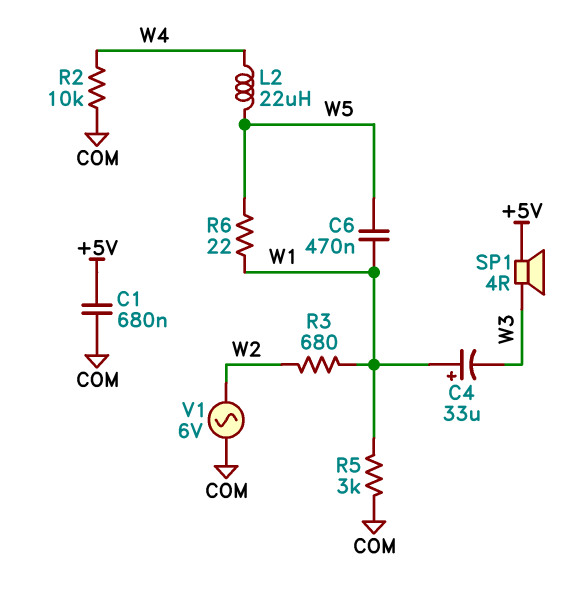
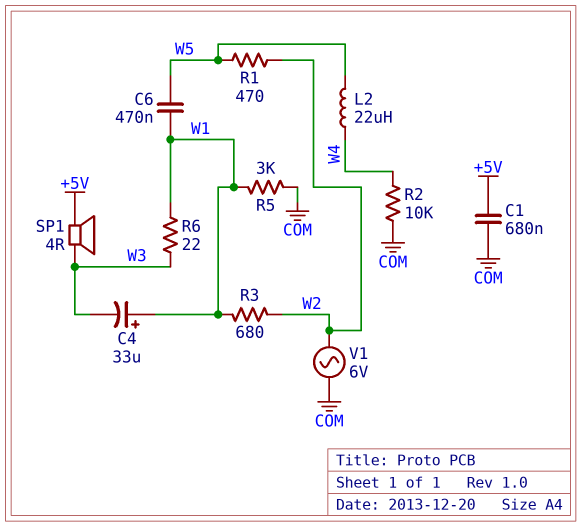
R1: none -> 470 (W2, W5)
R6: 22 (W1, W5) -> 22 (W1, W3)

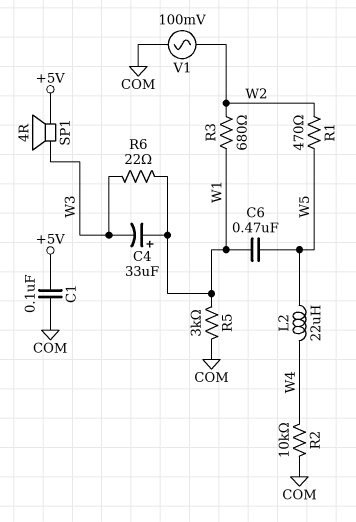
C1: 680nF (+5V, COM) -> 100nF (+5V, COM)
V1: AC 6V (COM, W2) -> AC 100mV (COM, W2)

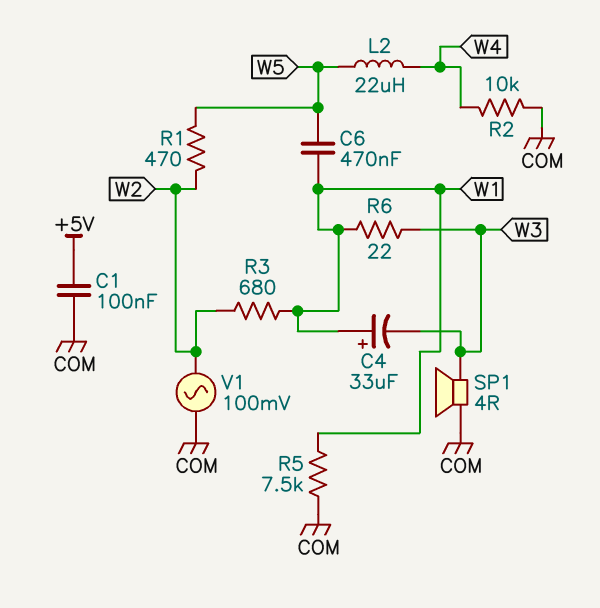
R5: 3k (COM, W1) -> 7.5k (COM, W1)
SP1: speaker 4R (+5V, W3) -> speaker 4R (COM, W3)

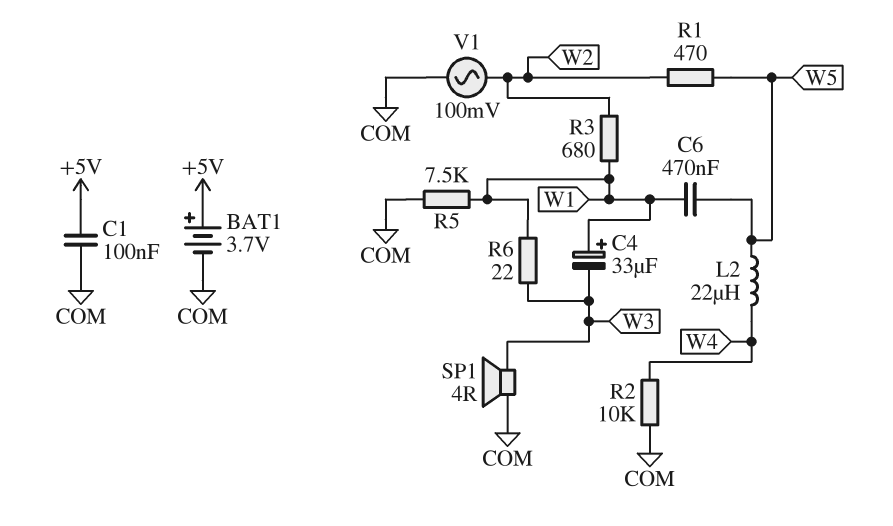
BAT1: none -> 3.7V (plus +5V, minus COM)

